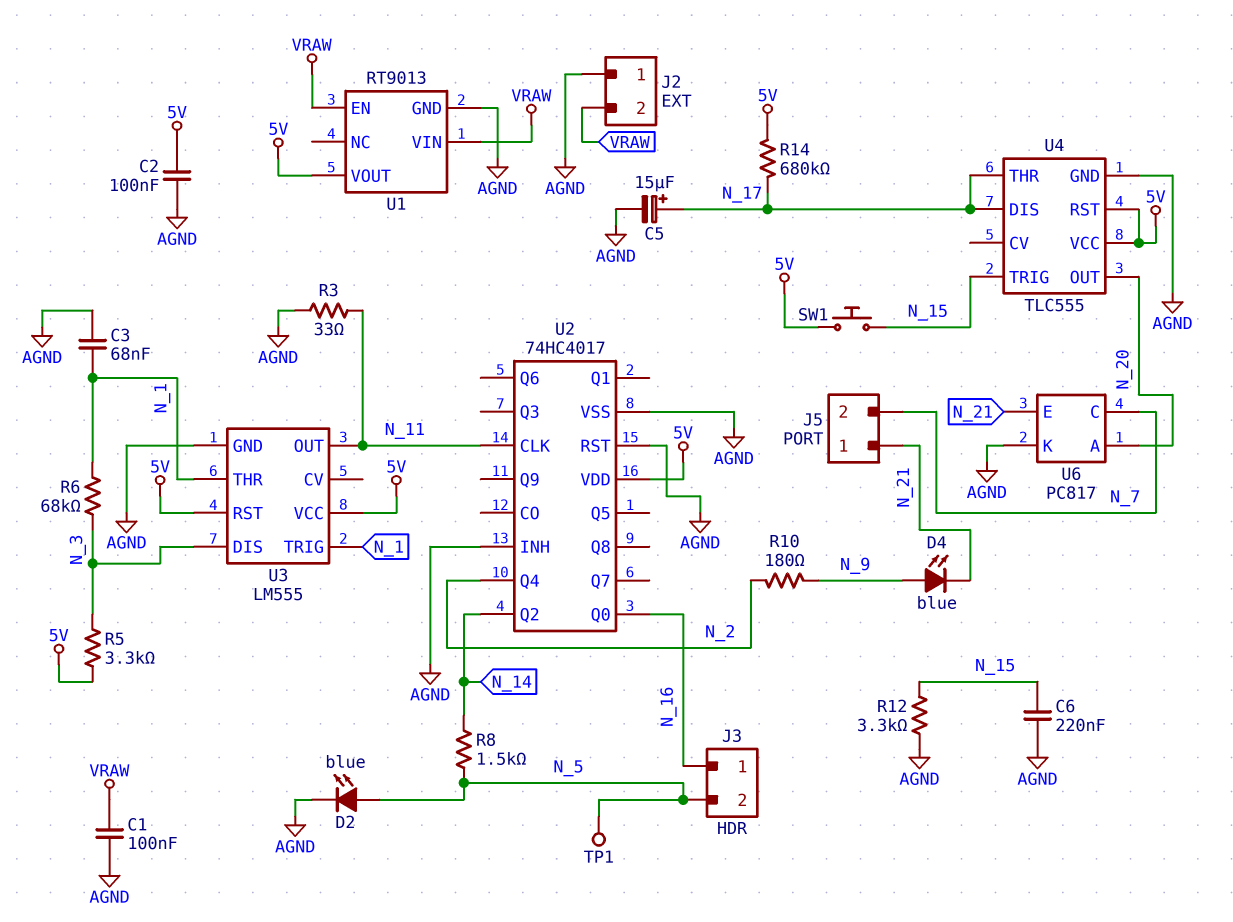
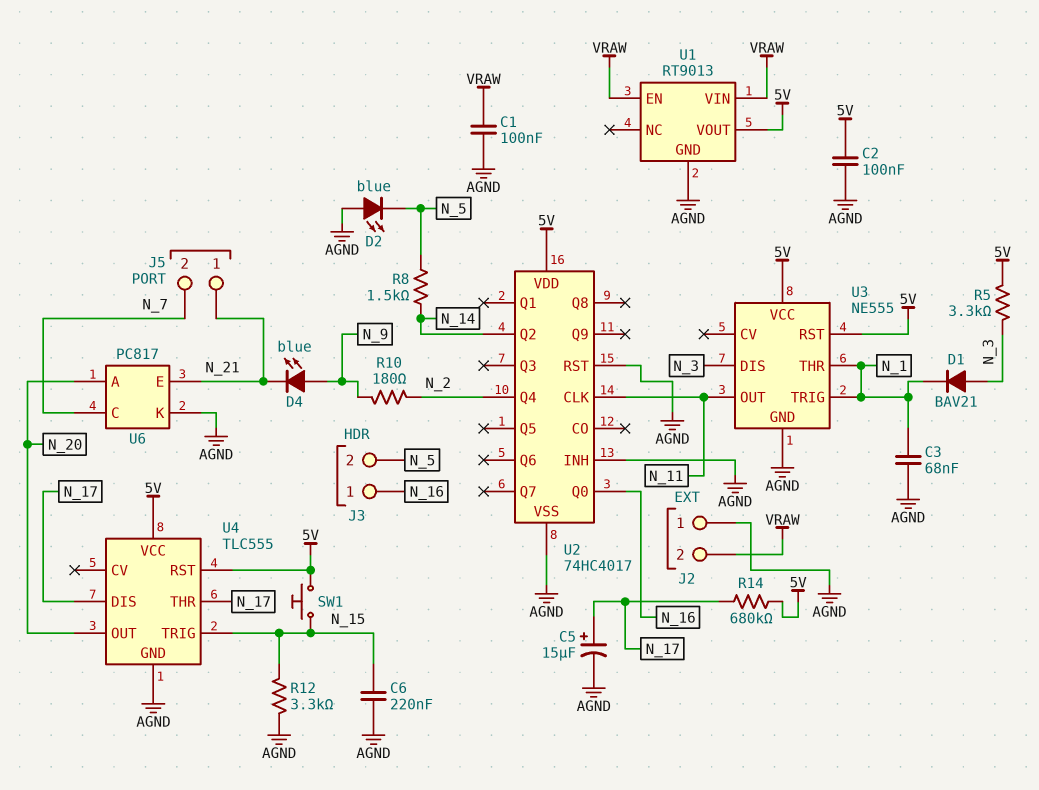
D1: none -> diode BAV21 (A N_3, K N_1)
D2: LED blue (A N_5, K AGND) -> LED blue (A AGND, K N_5)
R3: 33 (AGND, N_11) -> none
R6: 68k (N_1, N_3) -> none
TP1: test point (N_5) -> none
U3: LM555 -> NE555

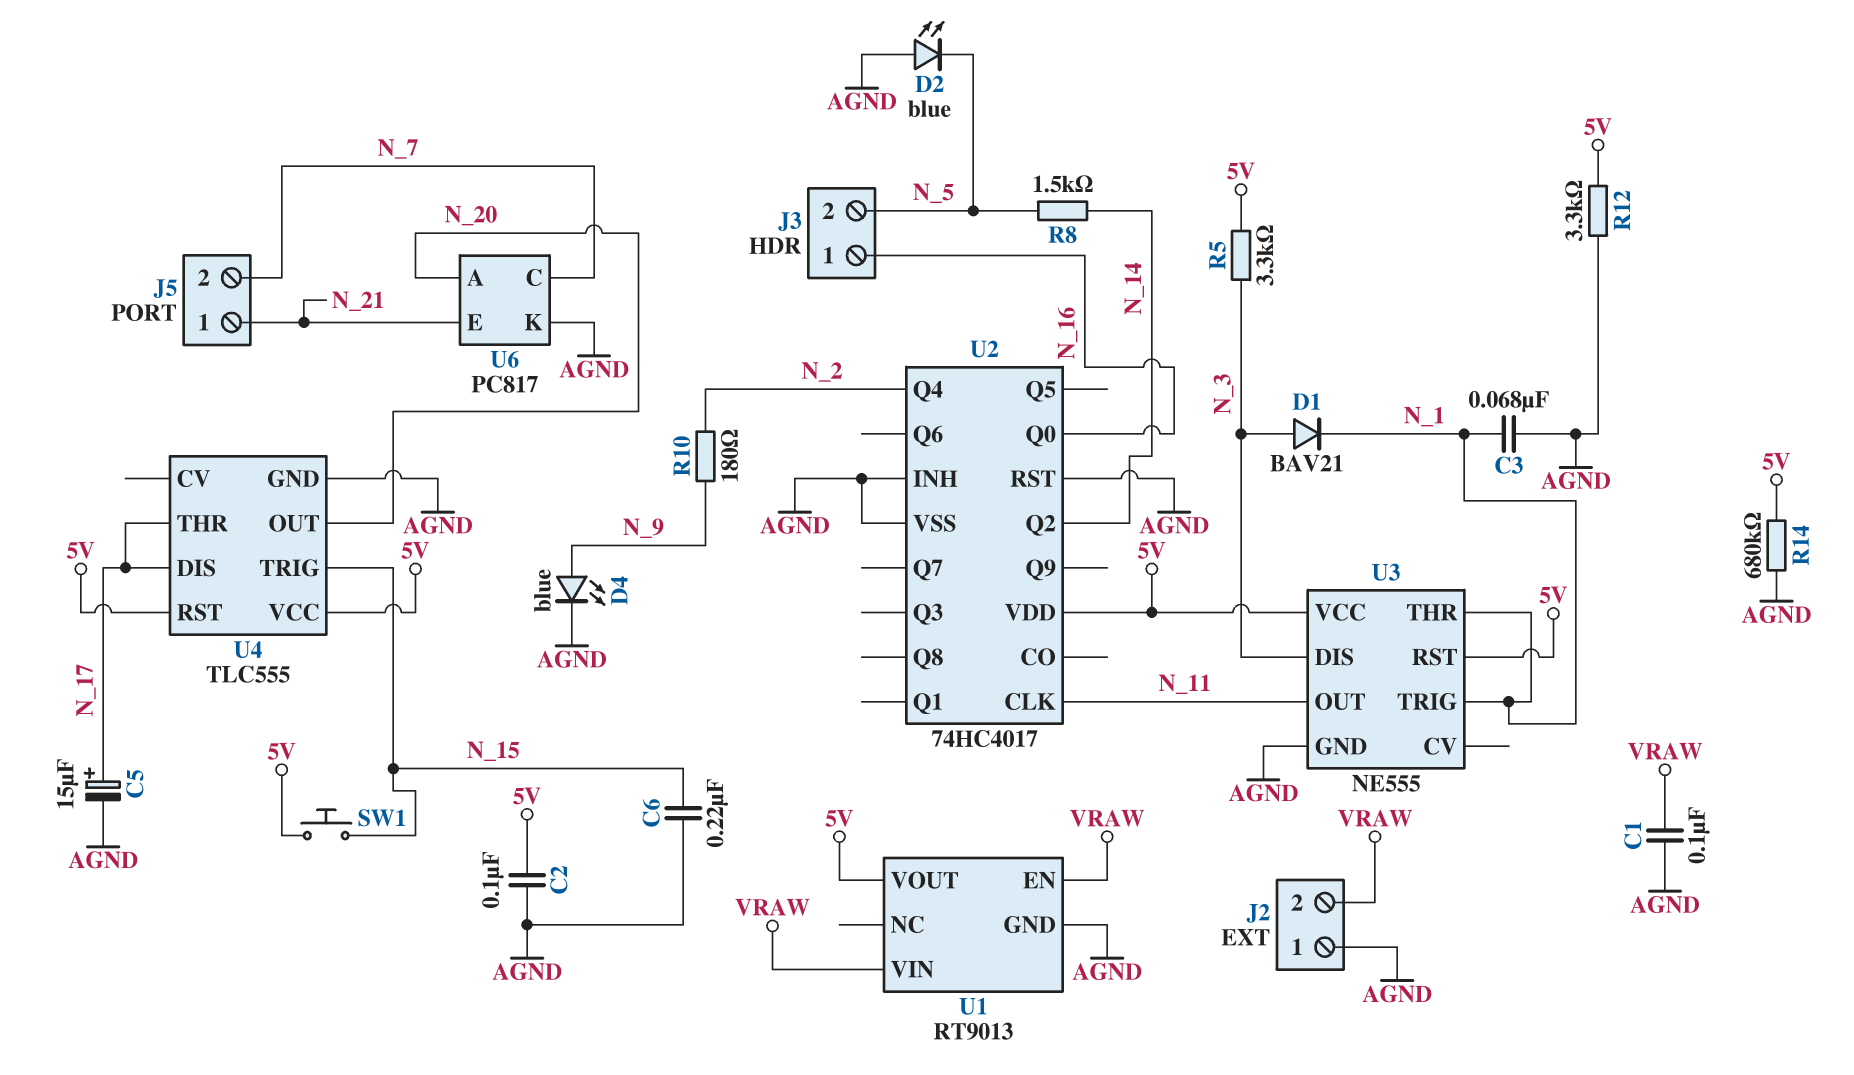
D4: LED blue (A N_9, K N_21) -> LED blue (A N_9, K AGND)
R12: 3.3k (AGND, N_15) -> 3.3k (5V, AGND)
R14: 680k (5V, N_17) -> 680k (5V, AGND)

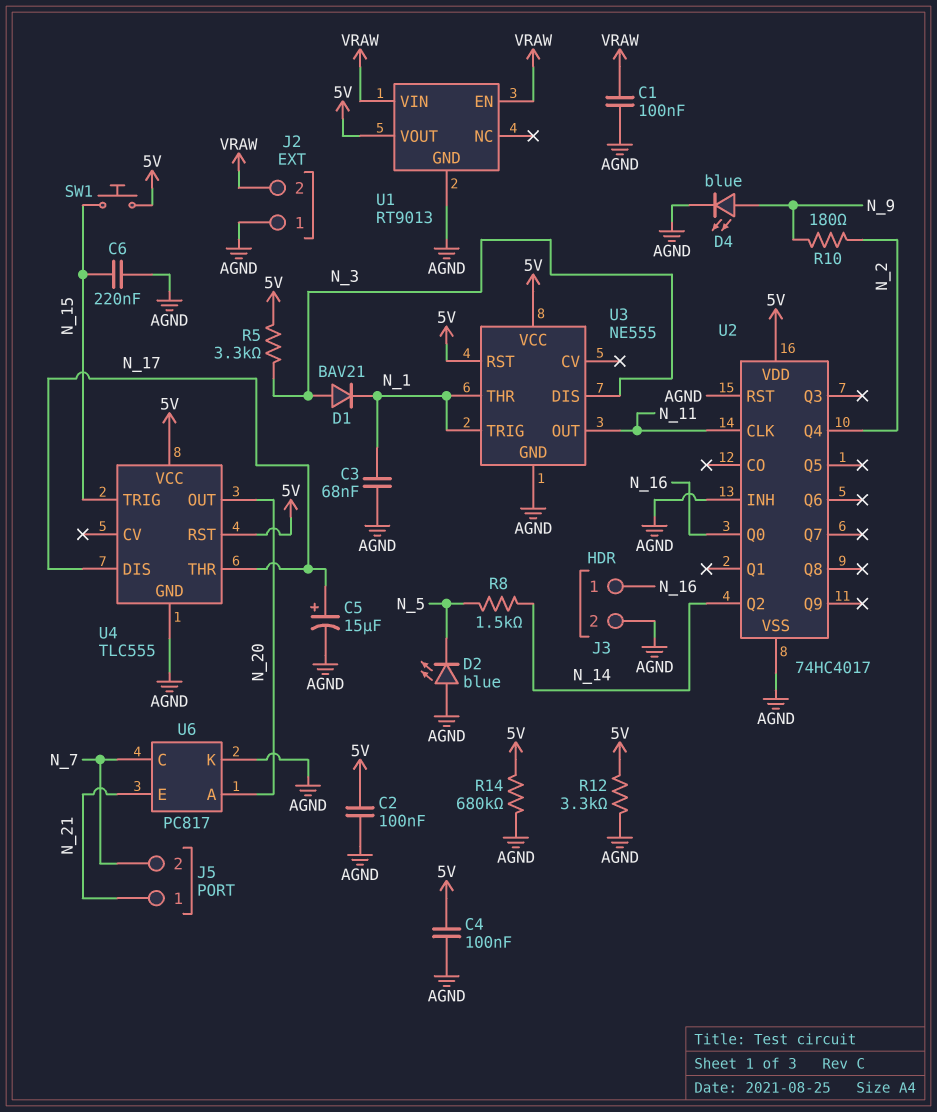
C4: none -> 100nF (5V, AGND)
J3 pin 2: N_5 -> AGND

